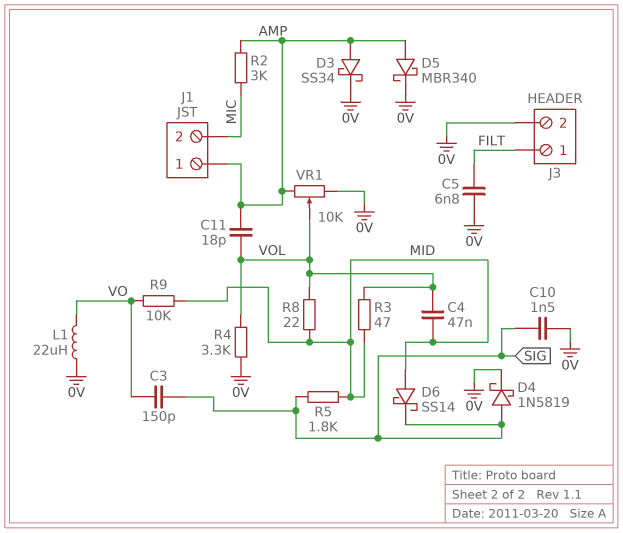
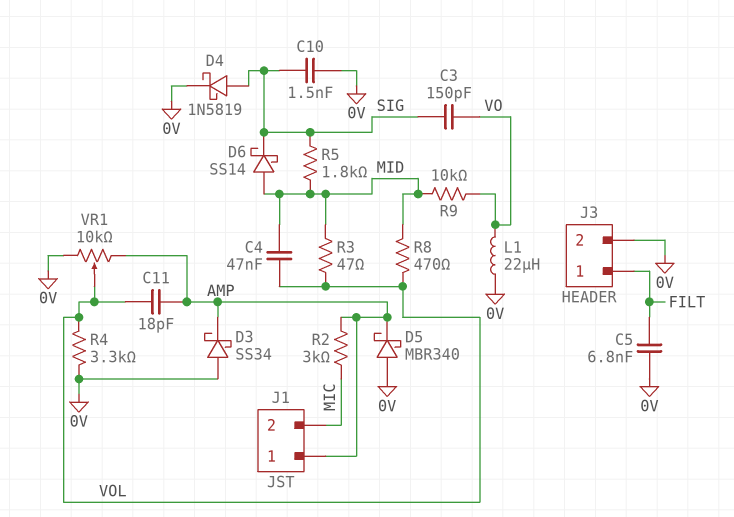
D3: schottky SS34 (A AMP, K 0V) -> schottky SS34 (A 0V, K AMP)
D5: schottky MBR340 (A AMP, K 0V) -> schottky MBR340 (A 0V, K AMP)
R8: 22 (MID, VOL) -> 470 (MID, VOL)

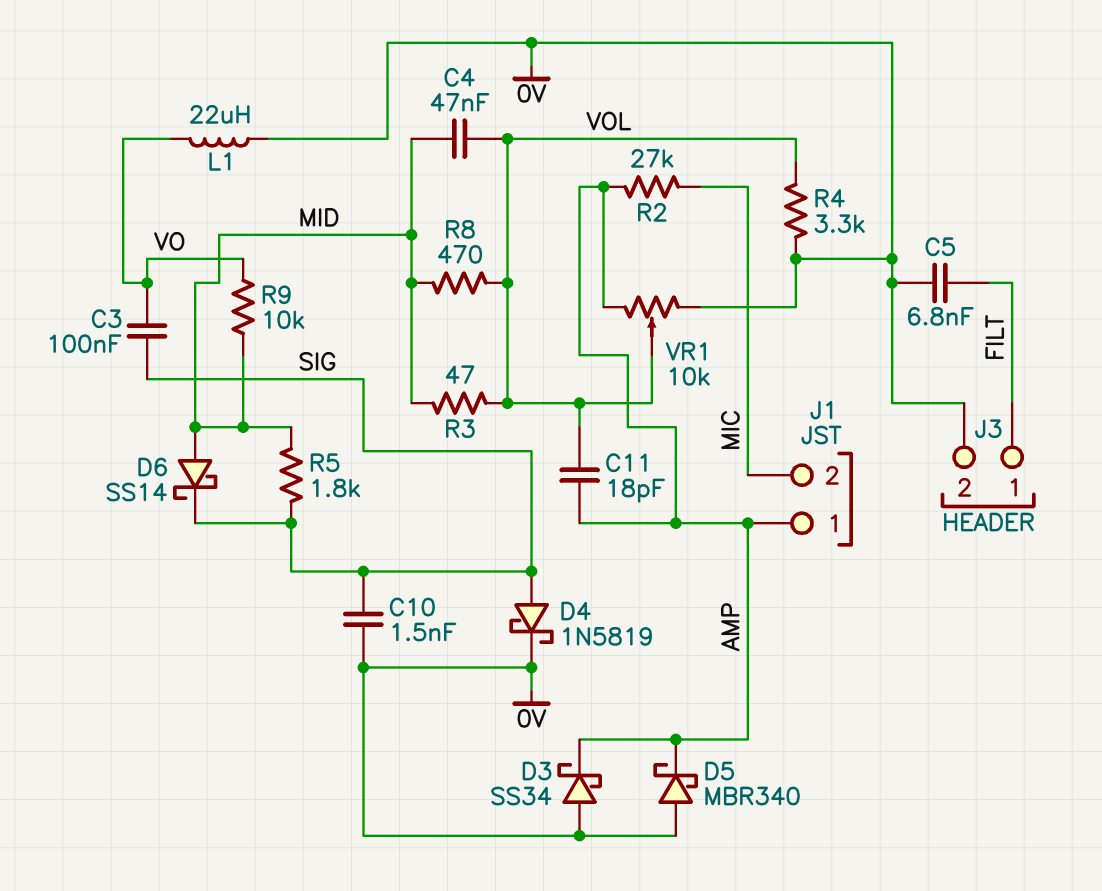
C3: 150pF (SIG, VO) -> 100nF (SIG, VO)
R2: 3k (AMP, MIC) -> 27k (AMP, MIC)

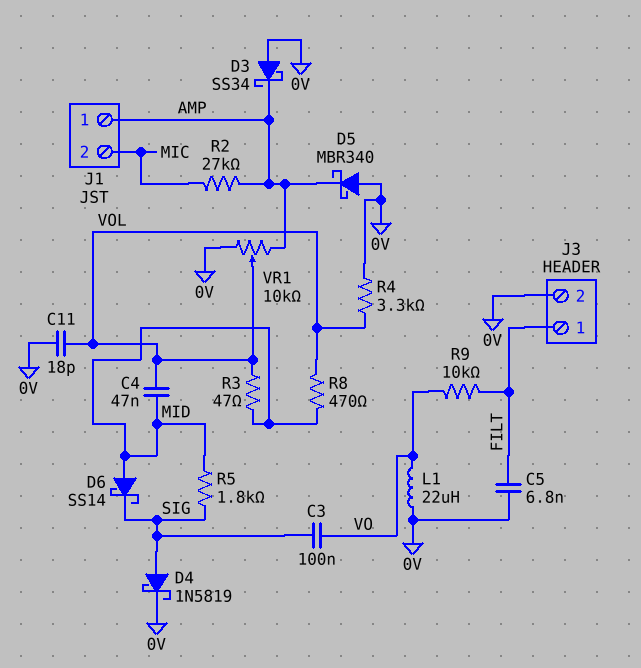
C10: 1.5nF (0V, SIG) -> none
C11: 18pF (AMP, VOL) -> 18pF (0V, VOL)
R9: 10k (MID, VO) -> 10k (FILT, VO)

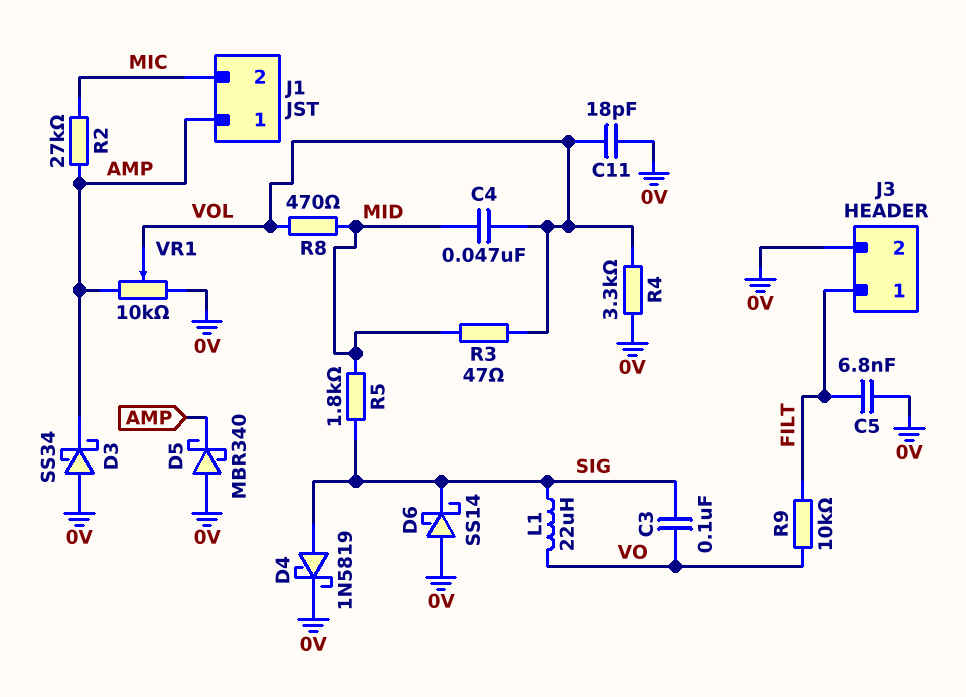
D6: schottky SS14 (A MID, K SIG) -> schottky SS14 (A 0V, K SIG)
L1: 22uH (0V, VO) -> 22uH (SIG, VO)

